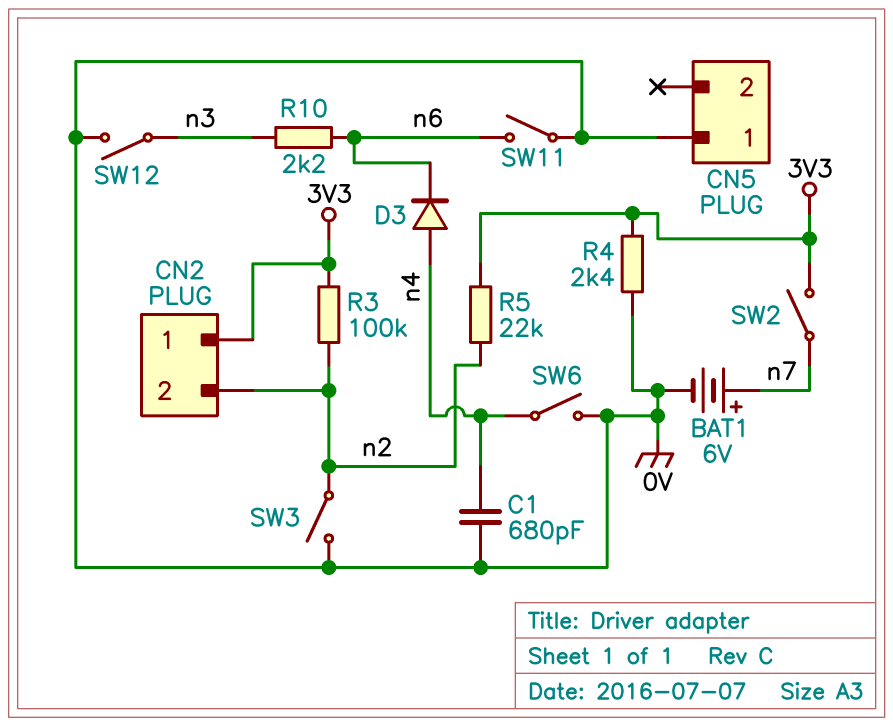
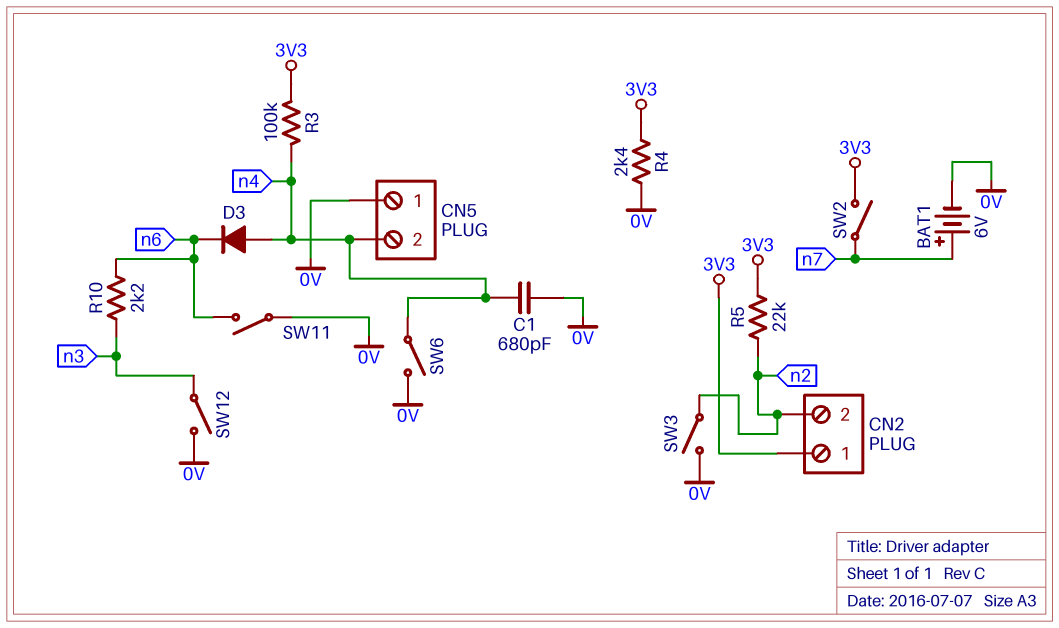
CN5 pin 2: none -> n4
R3: 100k (3V3, n2) -> 100k (3V3, n4)

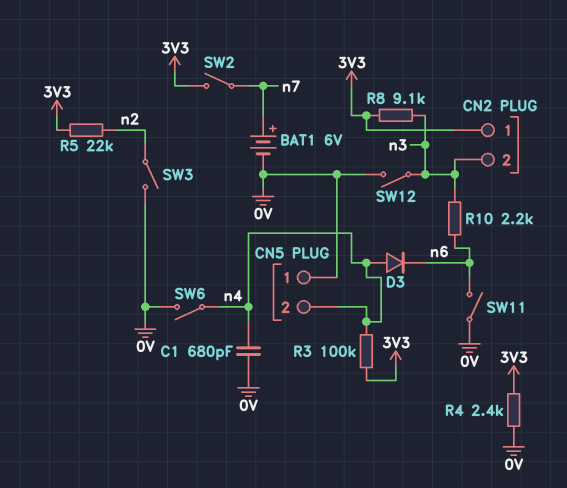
CN2 pin 2: n2 -> n3
R8: none -> 9.1k (3V3, n3)

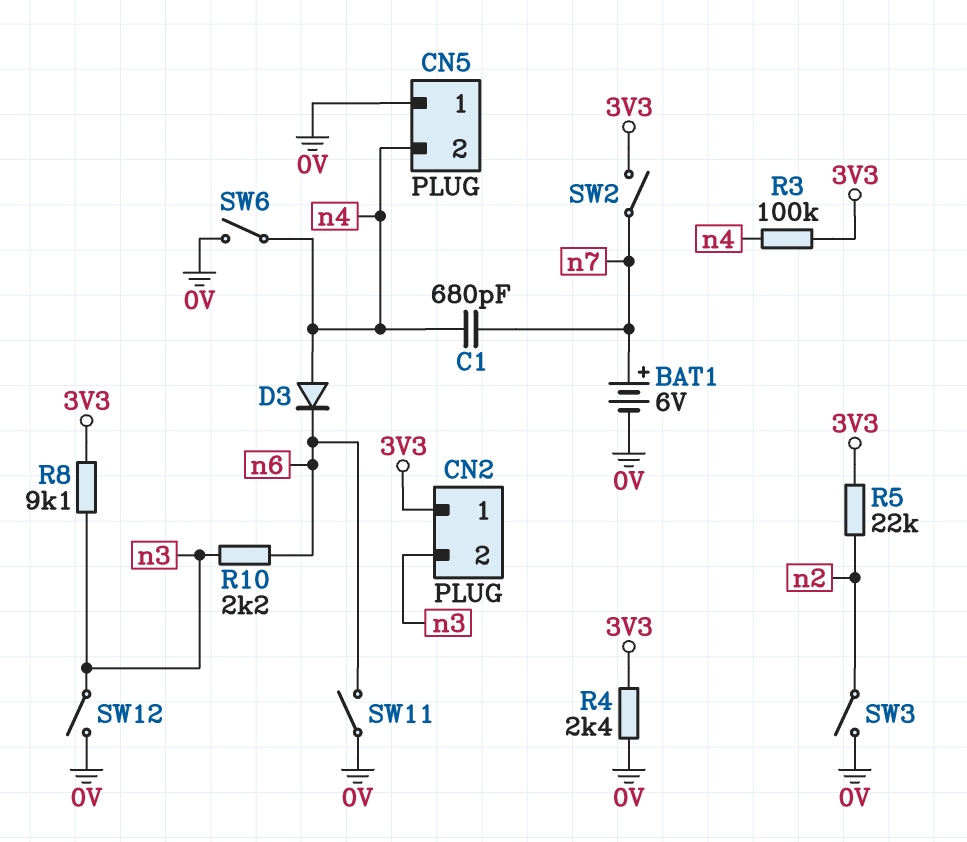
C1: 680pF (0V, n4) -> 680pF (n4, n7)

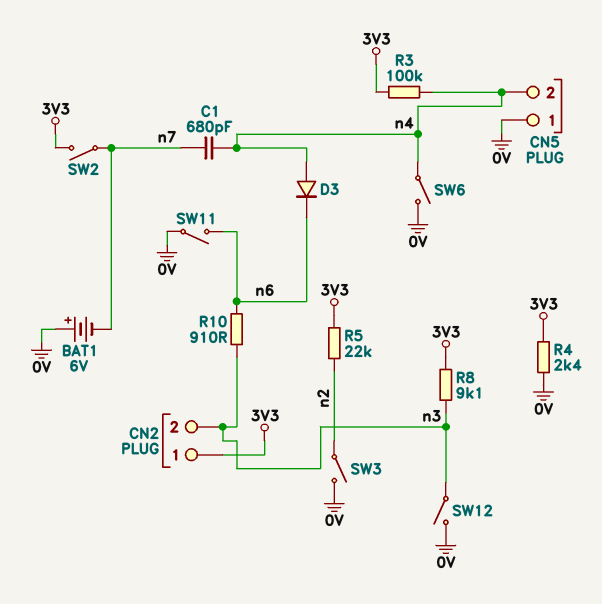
BAT1: 6V (plus n7, minus 0V) -> 6V (plus 0V, minus n7)
R10: 2.2k (n3, n6) -> 910 (n3, n6)

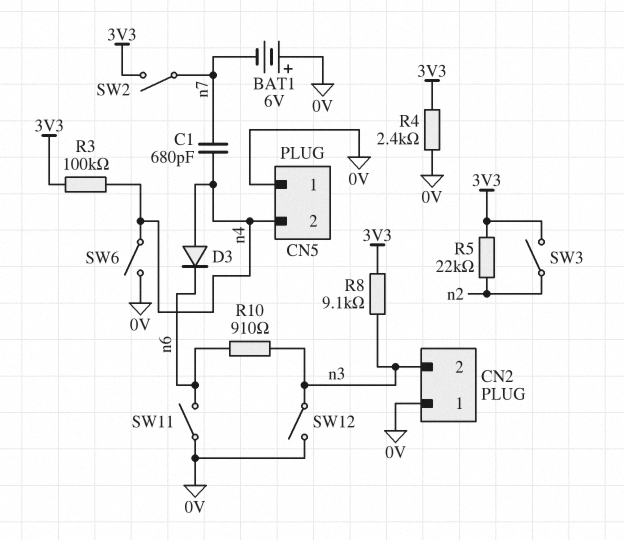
CN2 pin 1: 3V3 -> 0V
SW3: switch (0V, n2) -> switch (3V3, n2)

